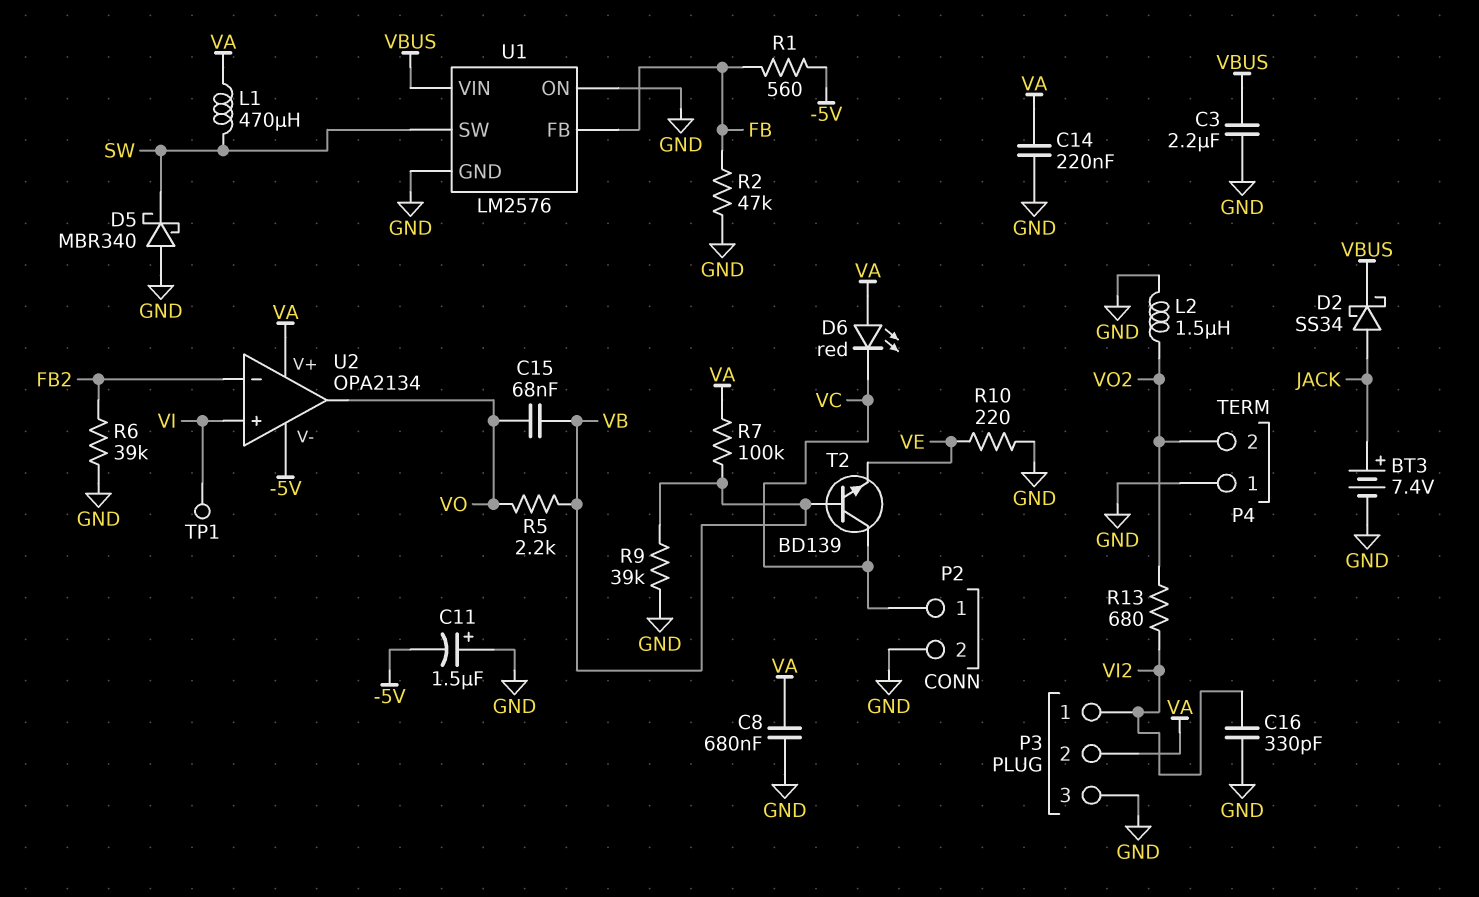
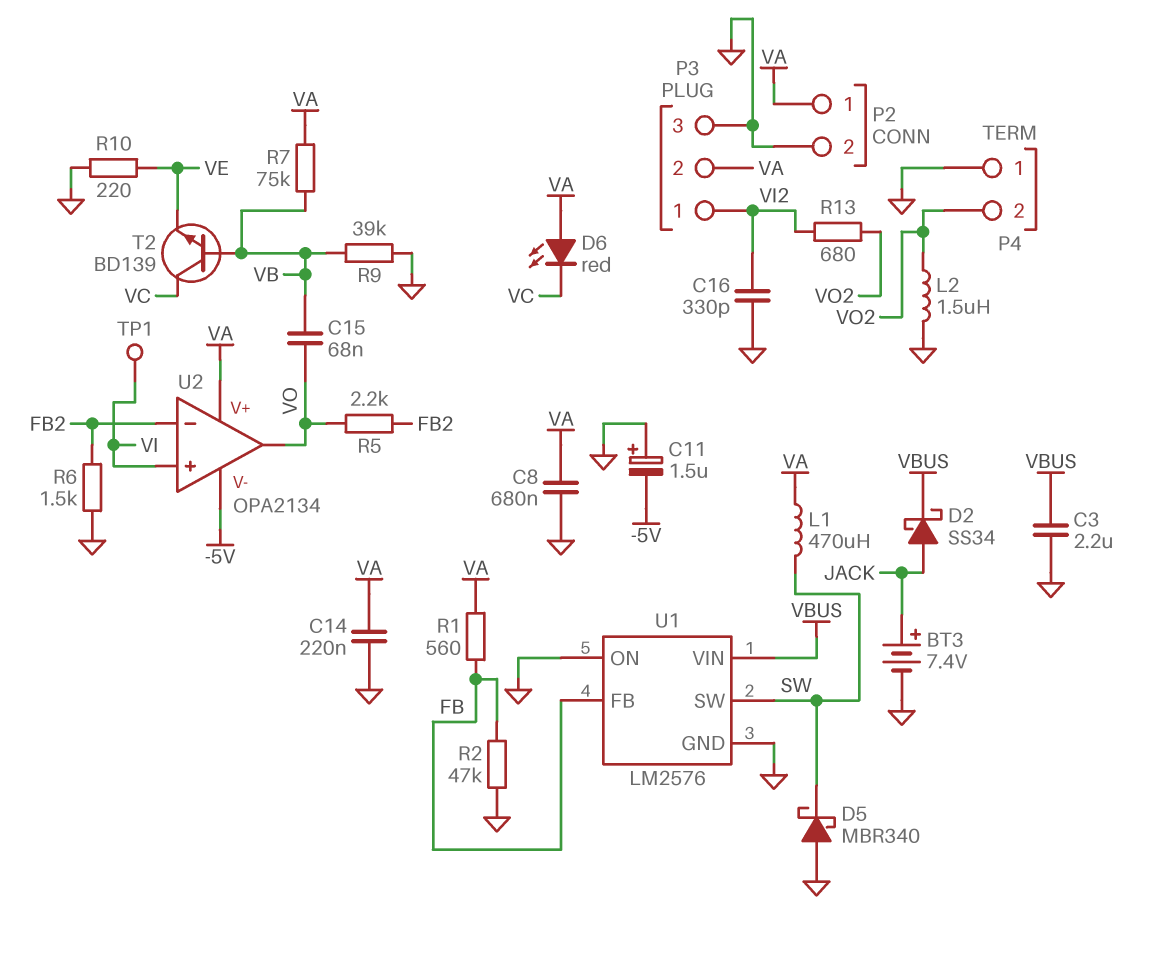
P2 pin 1: VC -> VA
R1: 560 (-5V, FB) -> 560 (FB, VA)
R5: 2.2k (VB, VO) -> 2.2k (FB2, VO)
R6: 39k (FB2, GND) -> 1.5k (FB2, GND)
R7: 100k (VA, VB) -> 75k (VA, VB)

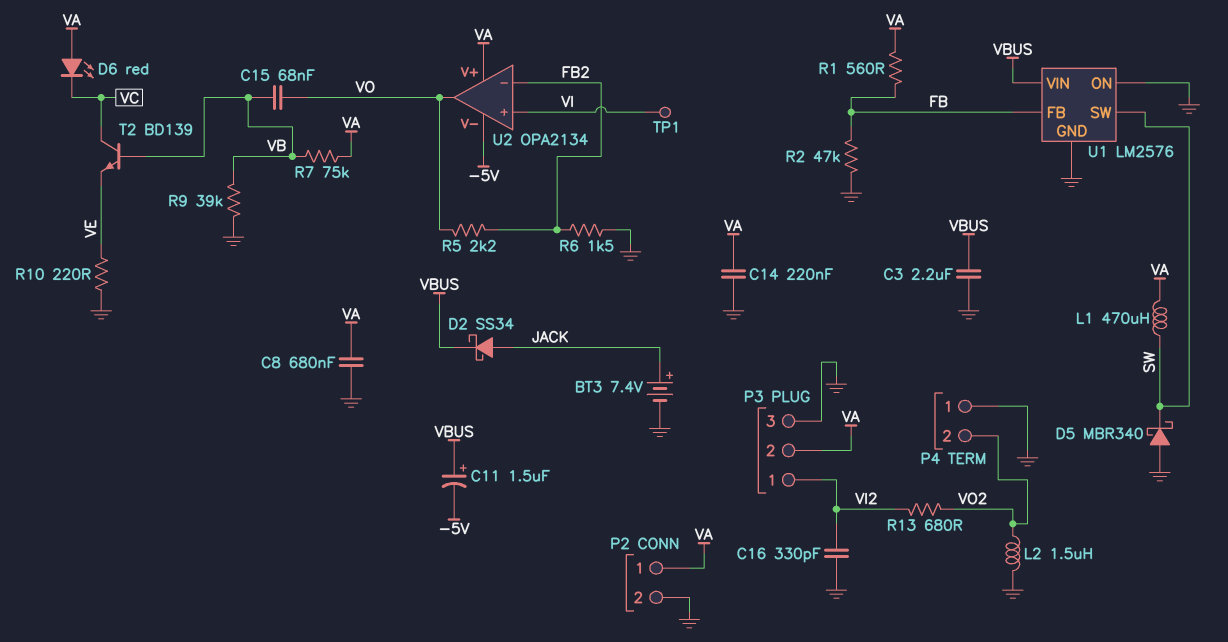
C11: 1.5uF (plus GND, minus -5V) -> 1.5uF (plus VBUS, minus -5V)

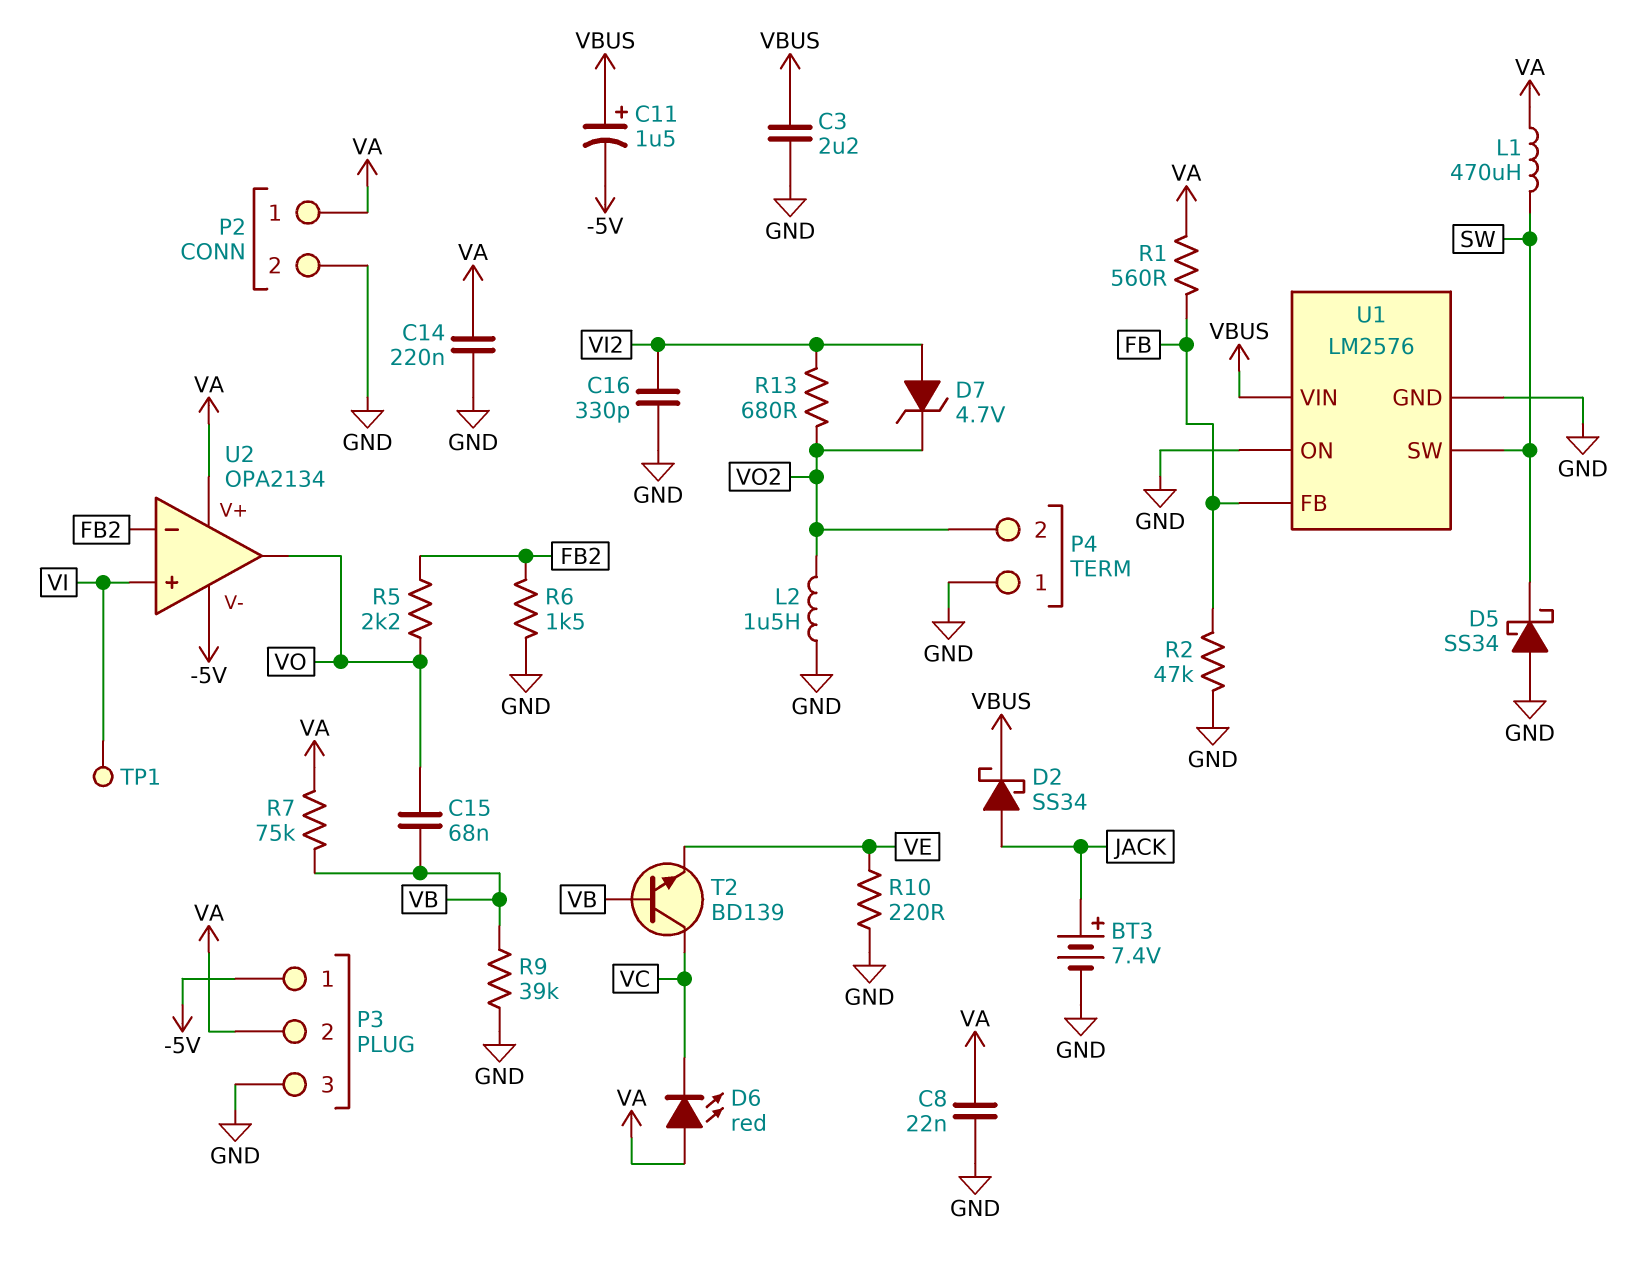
C8: 680nF (GND, VA) -> 22nF (GND, VA)
D5: schottky MBR340 (A GND, K SW) -> schottky SS34 (A GND, K SW)
D7: none -> zener 4.7V (A VI2, K VO2)
P3 pin 1: VI2 -> -5V

